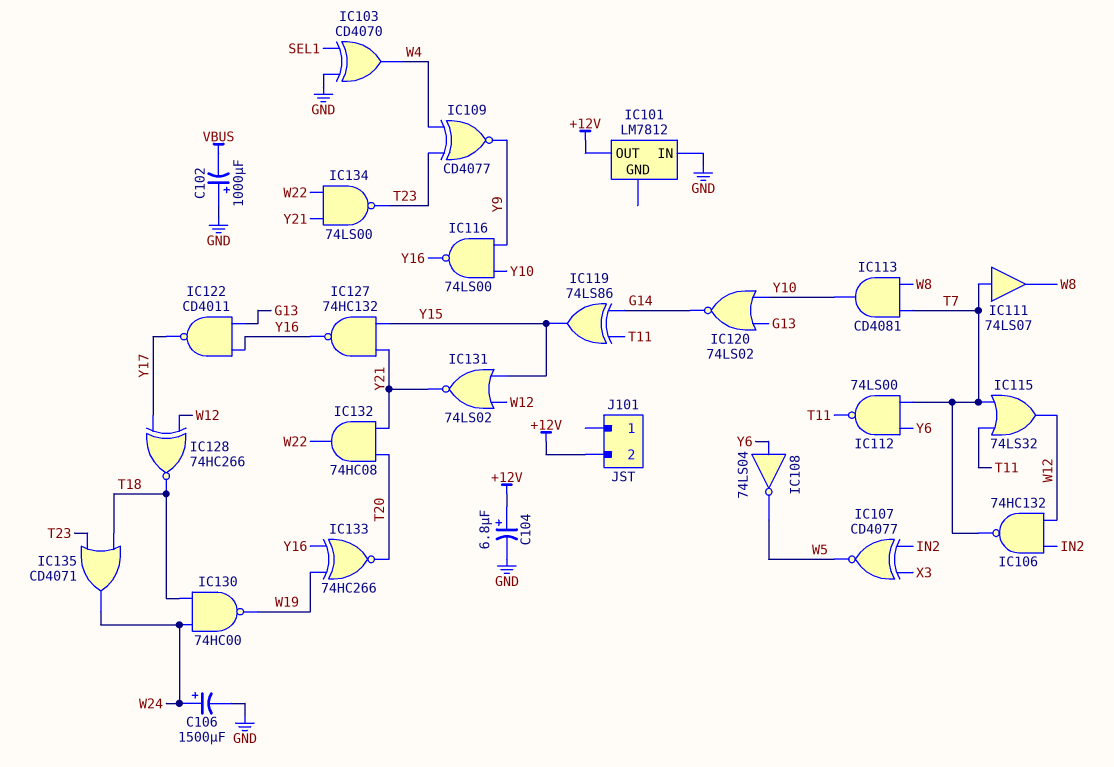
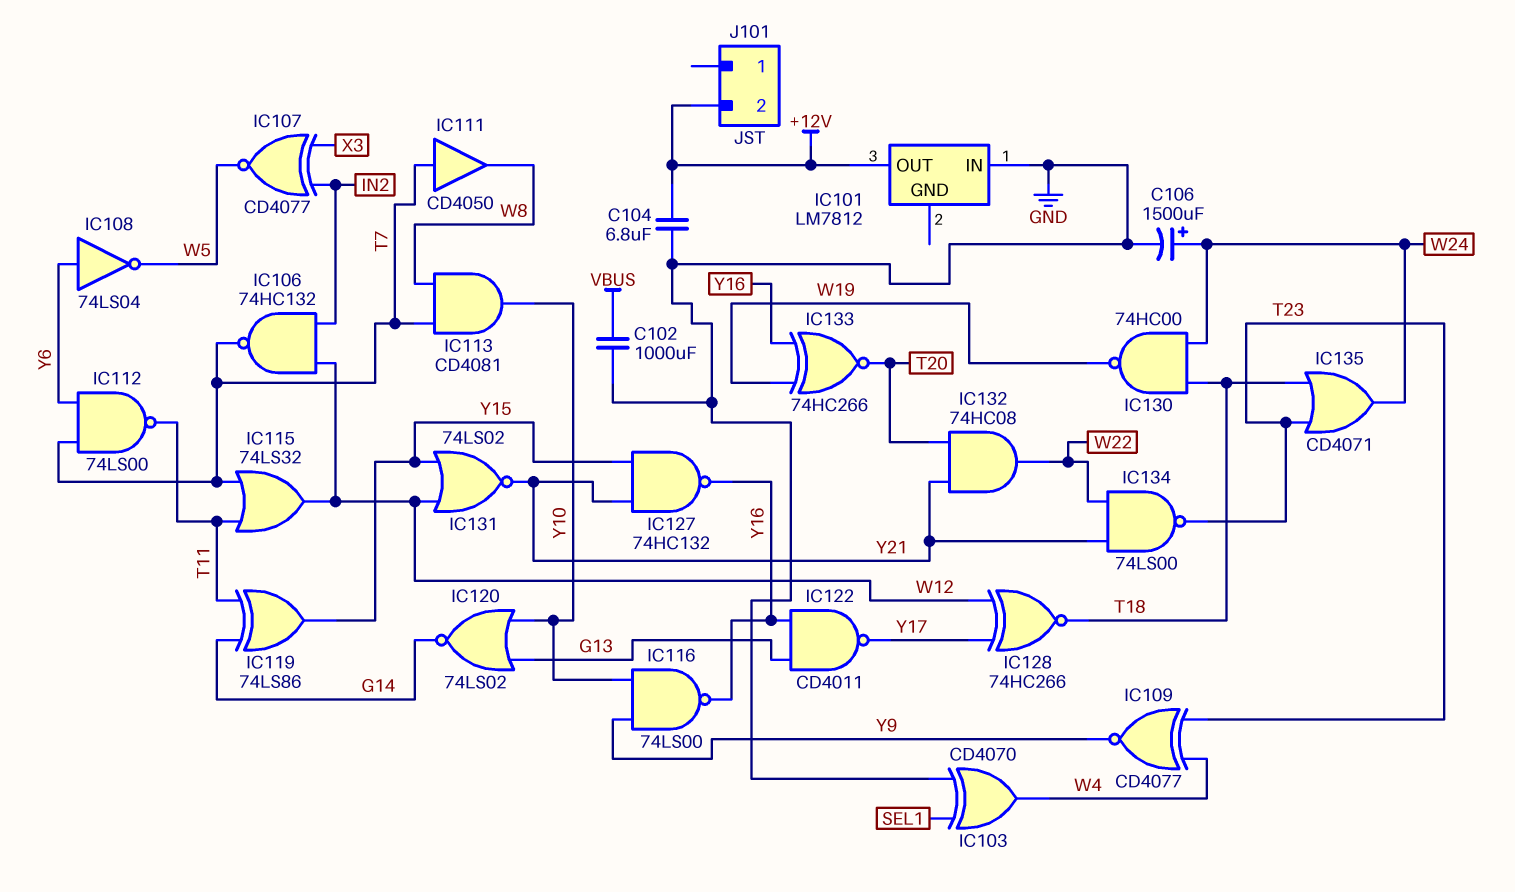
C102: 1000uF (plus GND, minus VBUS) -> 1000uF (GND, VBUS)
C104: 6.8uF (plus +12V, minus GND) -> 6.8uF (+12V, GND)
IC111: buffer 74LS07 (in T7, out W8) -> buffer CD4050 (in T7, out W8)

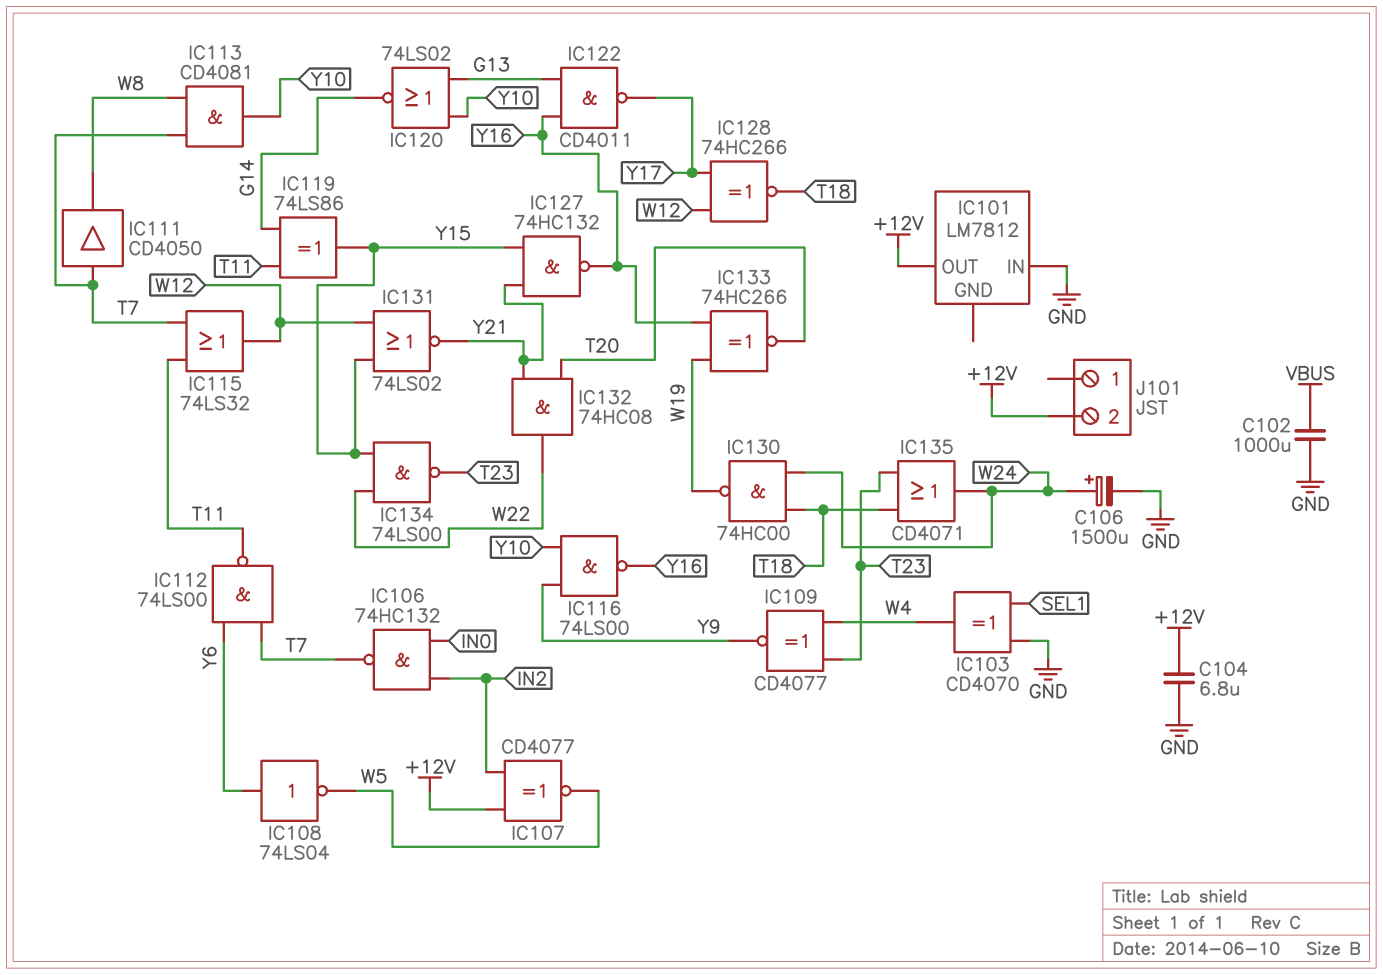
IC106: NAND 74HC132 (in IN2, in W12, out T7) -> NAND 74HC132 (in IN0, in IN2, out T7)
IC107: XNOR CD4077 (in IN2, in X3, out W5) -> XNOR CD4077 (in +12V, in IN2, out W5)
IC134: NAND 74LS00 (in W22, in Y21, out T23) -> NAND 74LS00 (in W22, in Y15, out T23)

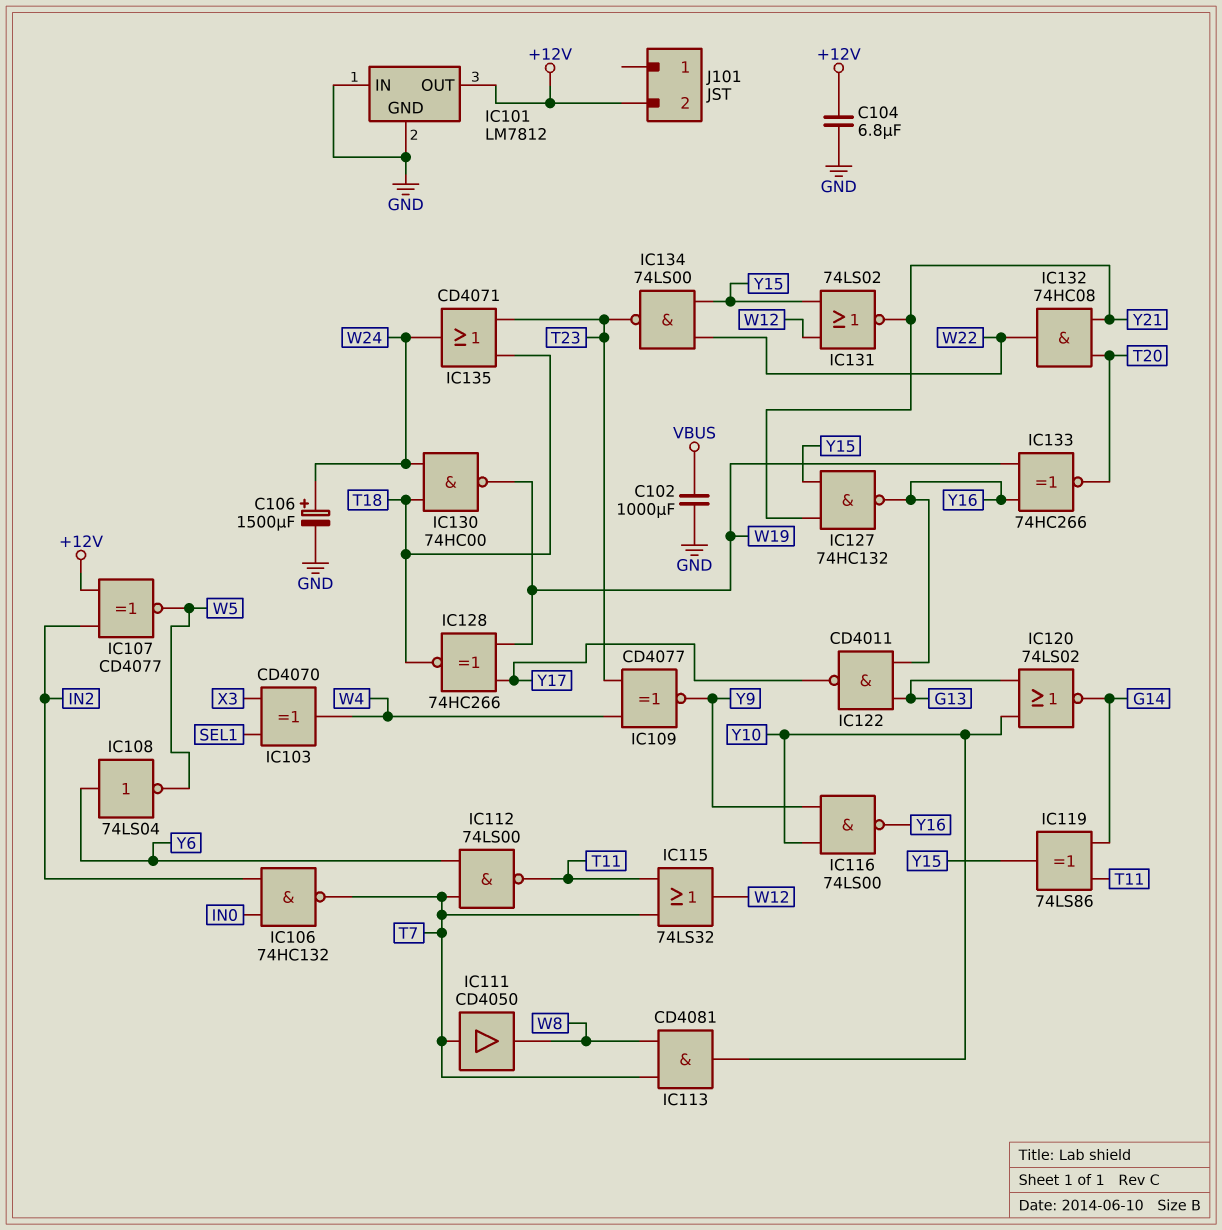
IC101 pin GND: none -> GND
IC103: XOR CD4070 (in GND, in SEL1, out W4) -> XOR CD4070 (in SEL1, in X3, out W4)
IC128: XNOR 74HC266 (in W12, in Y17, out T18) -> XNOR 74HC266 (in W19, in Y17, out T18)

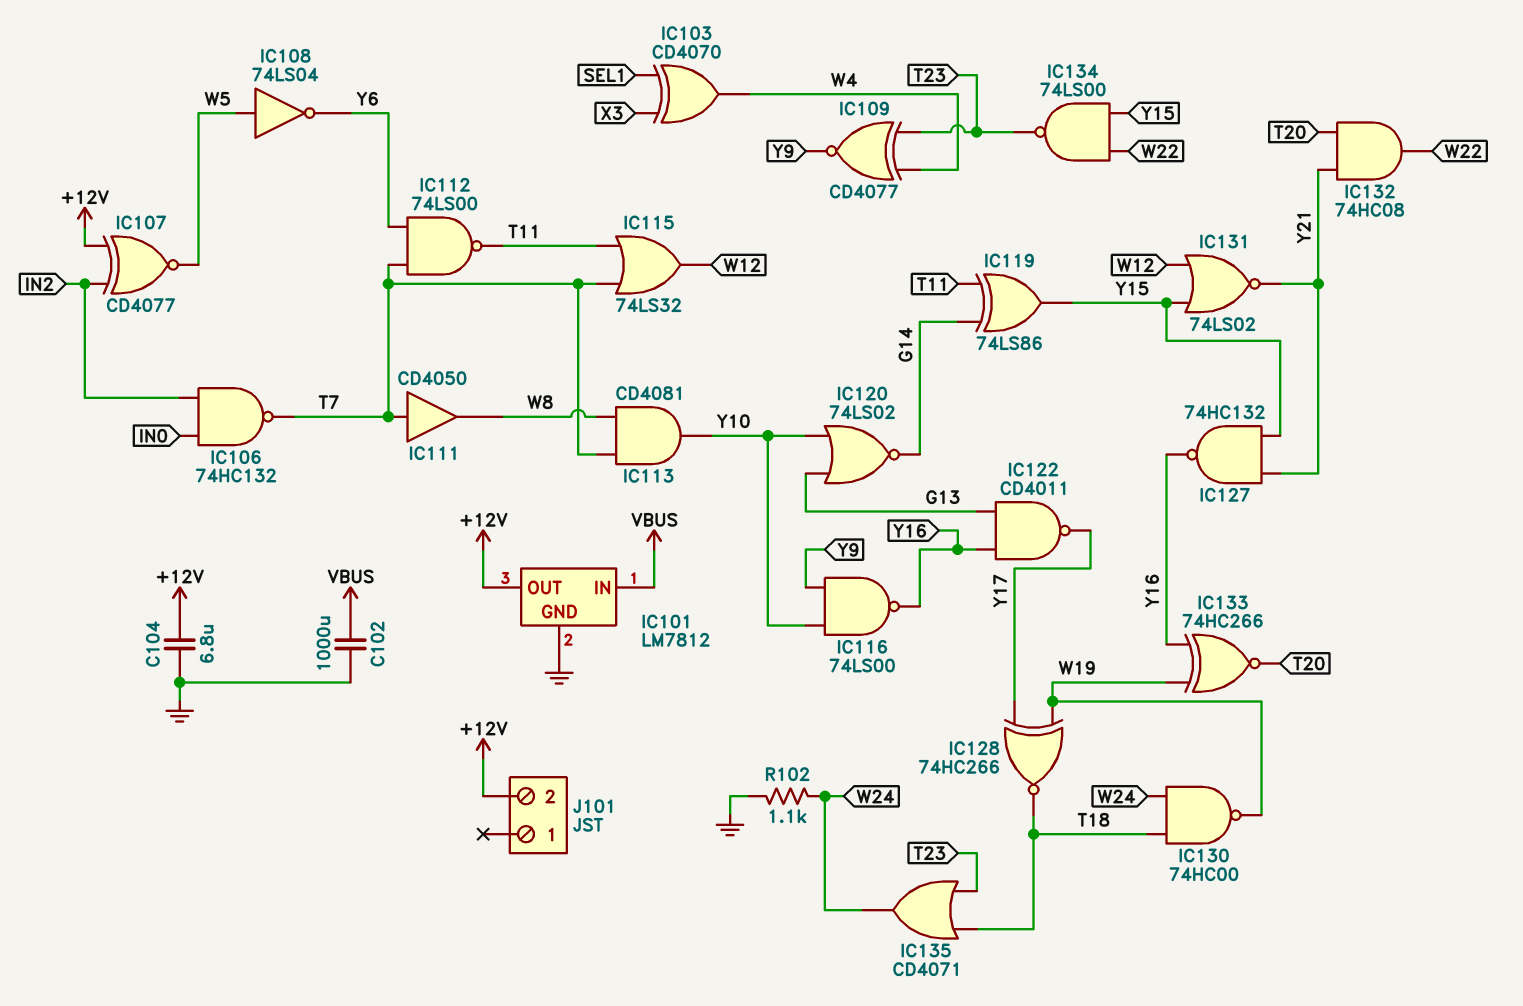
C106: 1500uF (plus W24, minus GND) -> none
IC101 pin IN: GND -> VBUS
IC108: NOT 74LS04 (in Y6, out W5) -> NOT 74LS04 (in W5, out Y6)
R102: none -> 1.1k (GND, W24)

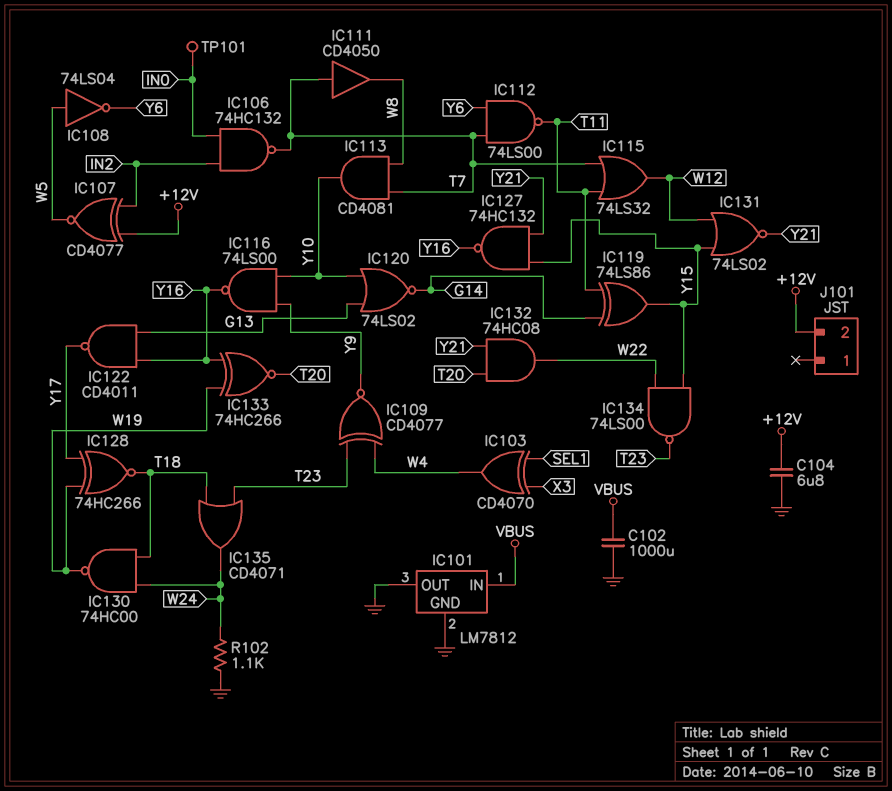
IC101 pin OUT: +12V -> GND
TP101: none -> test point (IN0)

